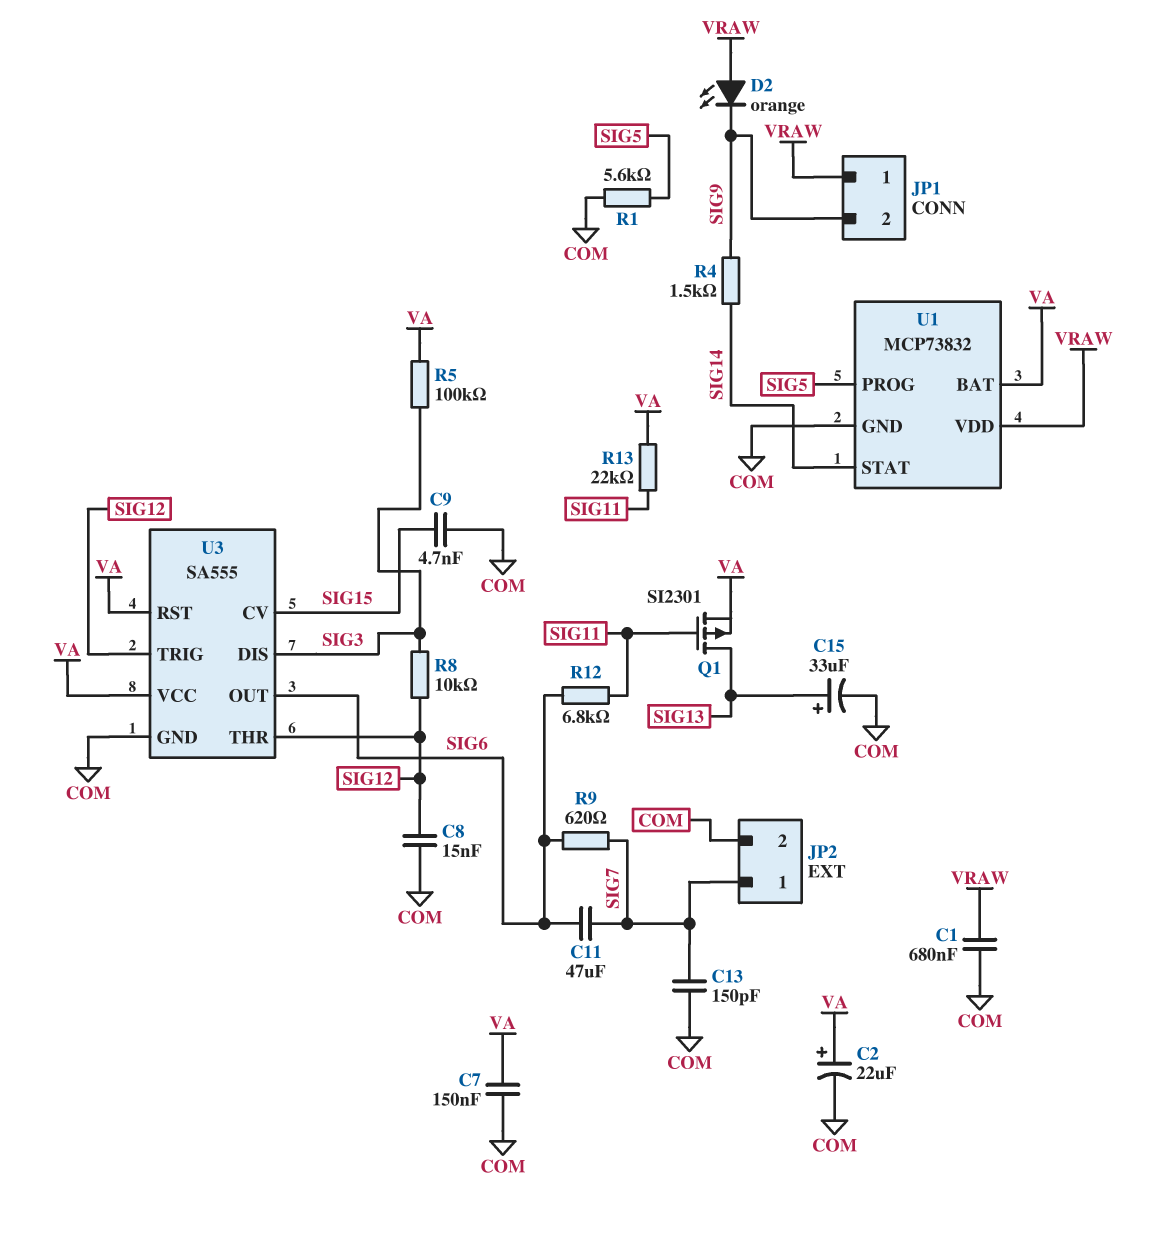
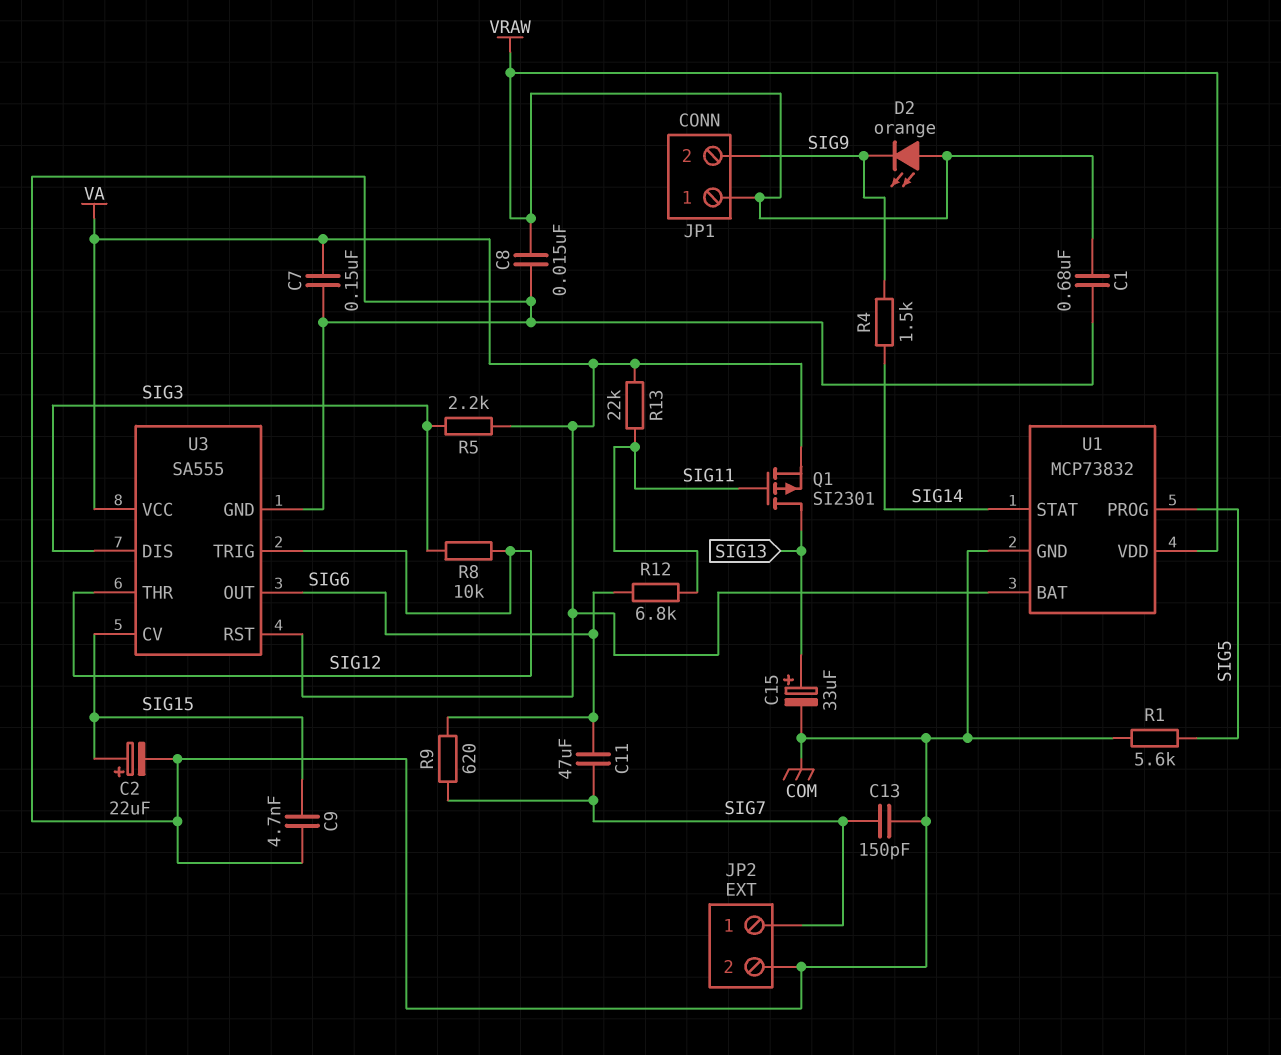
C2: 22uF (plus VA, minus COM) -> 22uF (plus SIG15, minus COM)
C8: 15nF (COM, SIG12) -> 15nF (COM, VRAW)
R5: 100k (SIG3, VA) -> 2.2k (SIG3, VA)

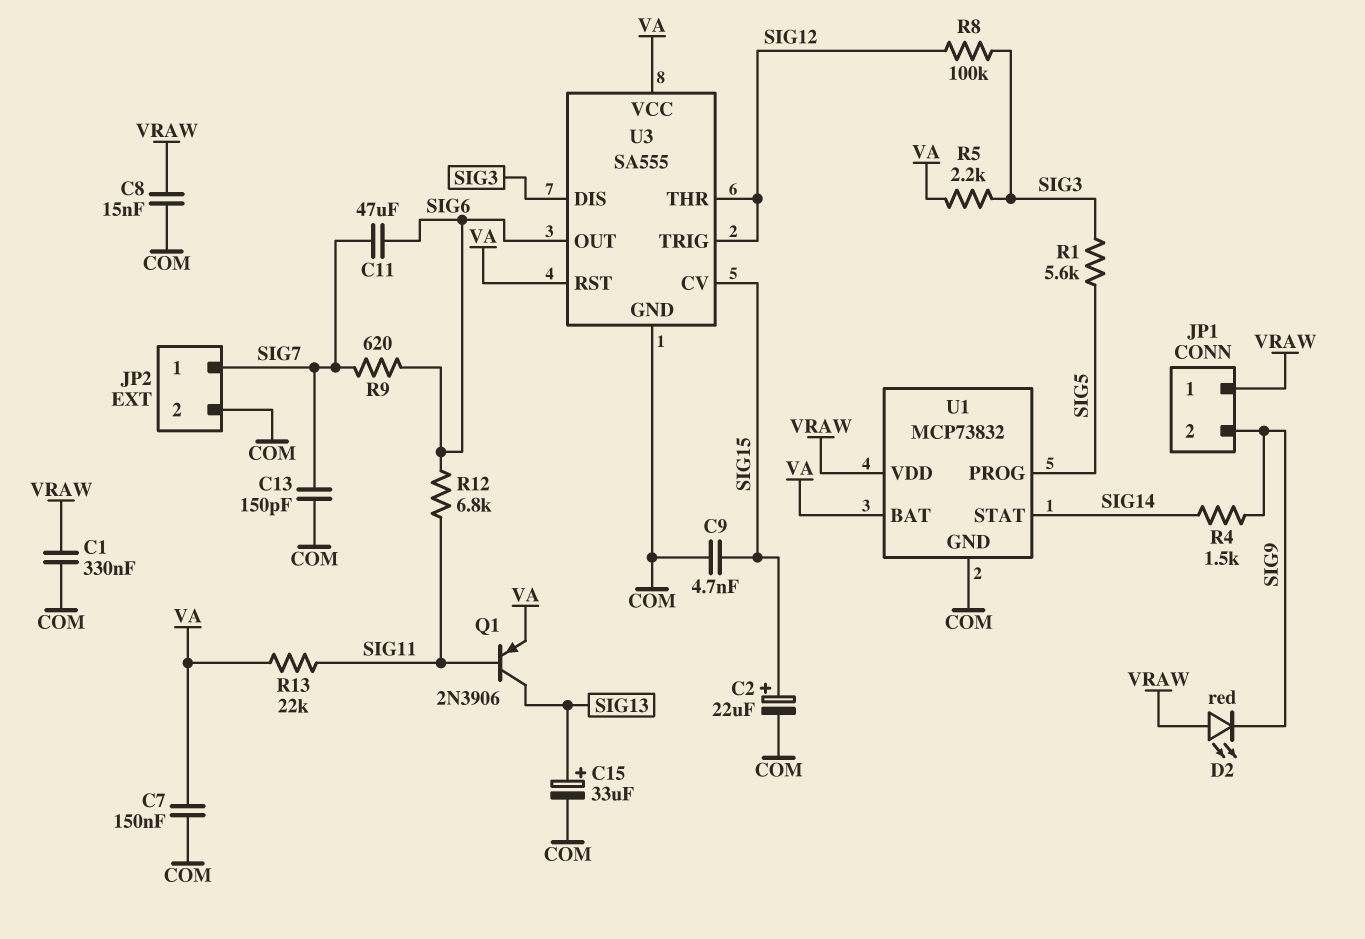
C1: 680nF (COM, VRAW) -> 330nF (COM, VRAW)
D2: LED orange (A VRAW, K SIG9) -> LED red (A VRAW, K SIG9)
Q1: PMOS SI2301 (G SIG11, D SIG13, S VA) -> PNP 2N3906 (B SIG11, C SIG13, E VA)
R1: 5.6k (COM, SIG5) -> 5.6k (SIG3, SIG5)
R8: 10k (SIG3, SIG12) -> 100k (SIG3, SIG12)

